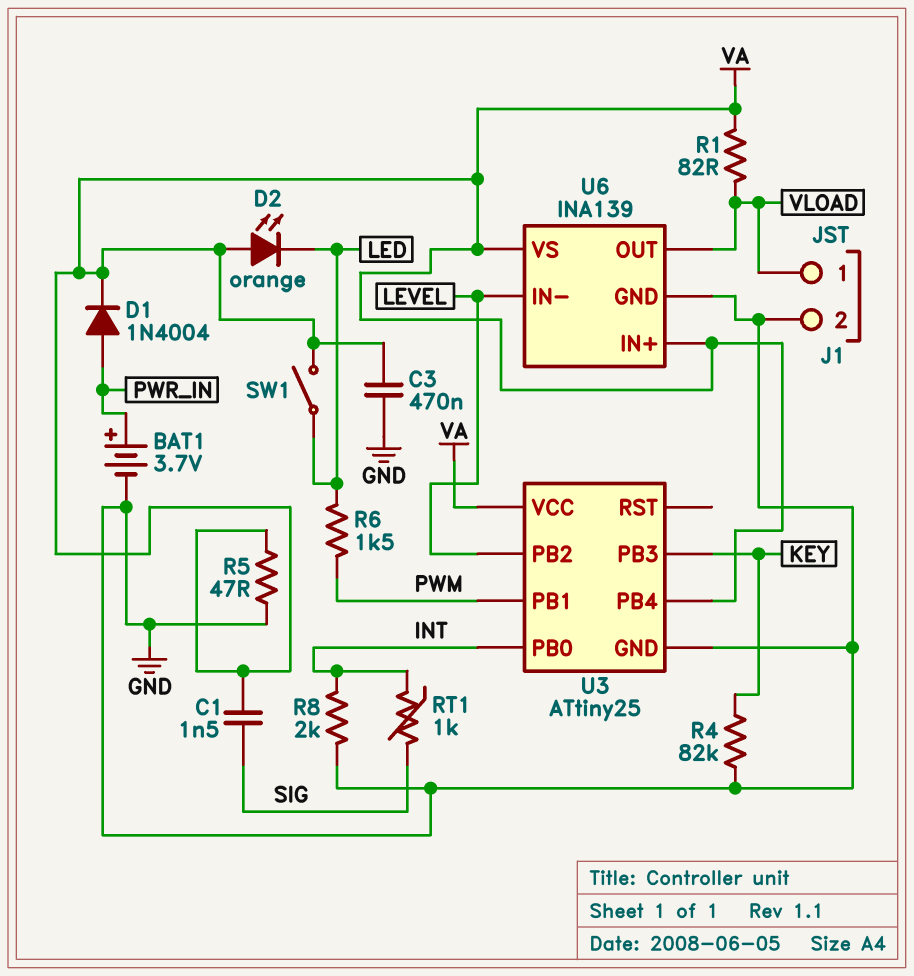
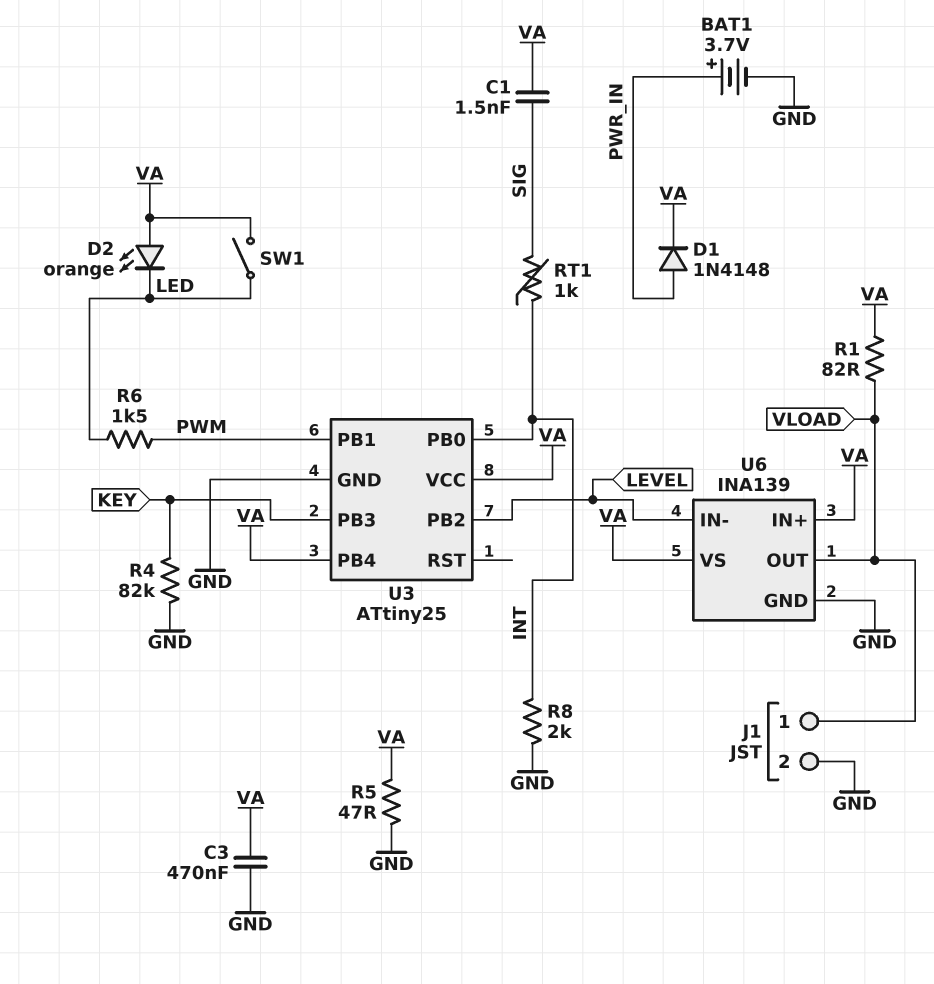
D1: diode 1N4004 (A PWR_IN, K VA) -> diode 1N4148 (A PWR_IN, K VA)

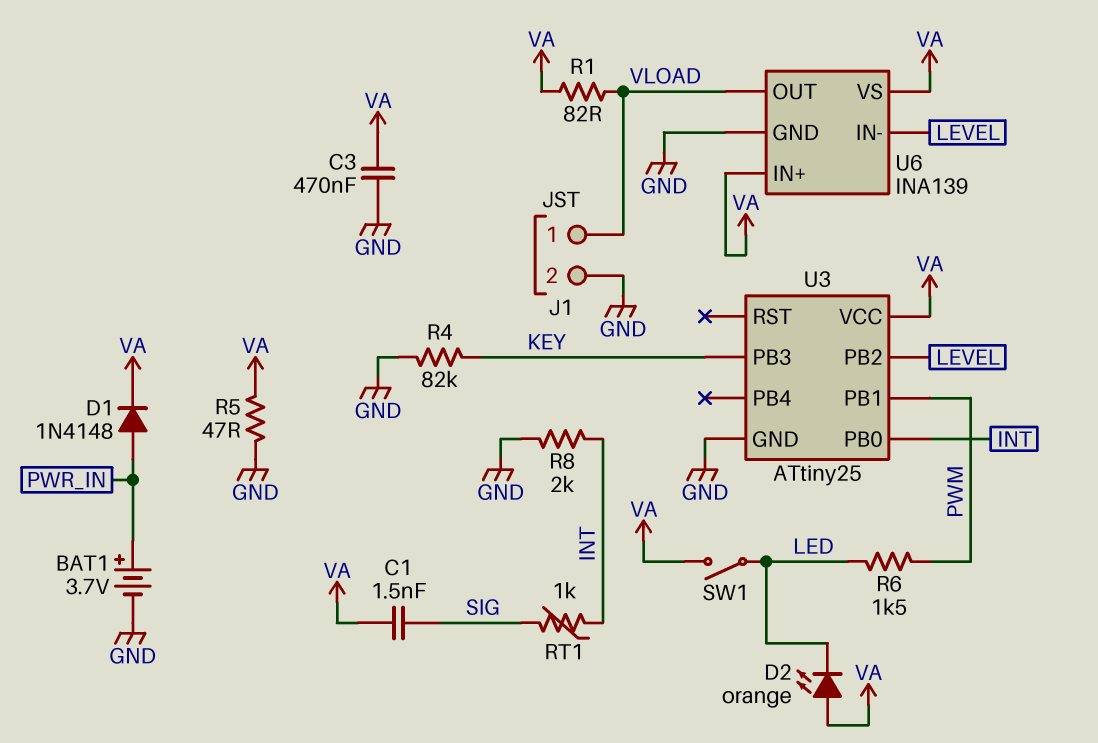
U3 pin PB4: VA -> none

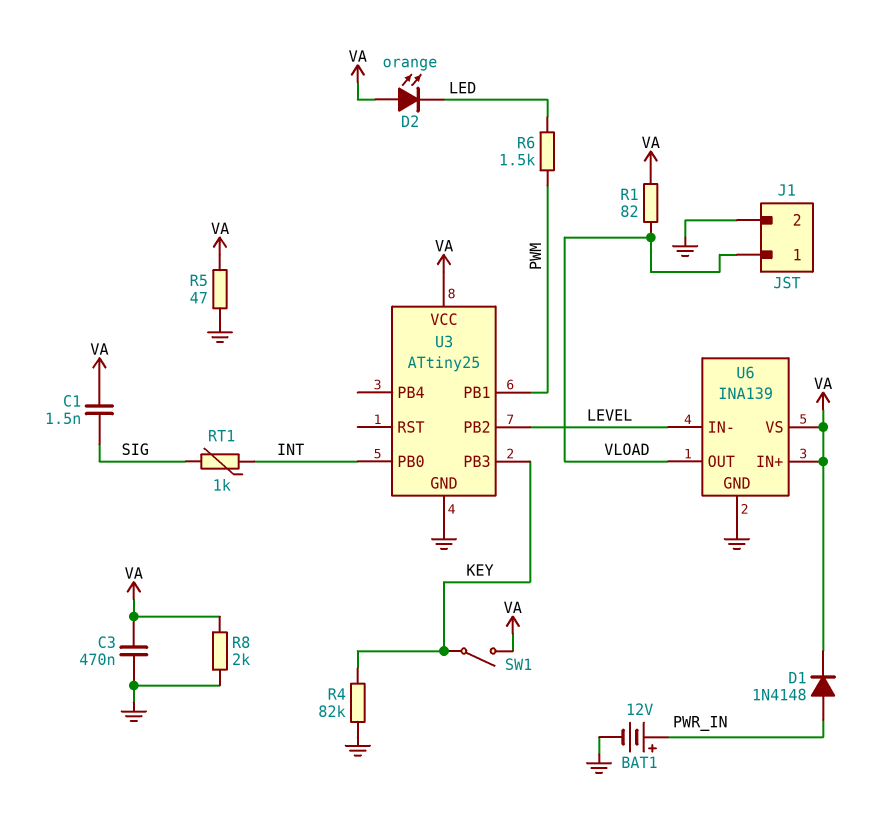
BAT1: 3.7V (plus PWR_IN, minus GND) -> 12V (plus PWR_IN, minus GND)
R8: 2k (GND, INT) -> 2k (GND, VA)
SW1: switch (LED, VA) -> switch (KEY, VA)

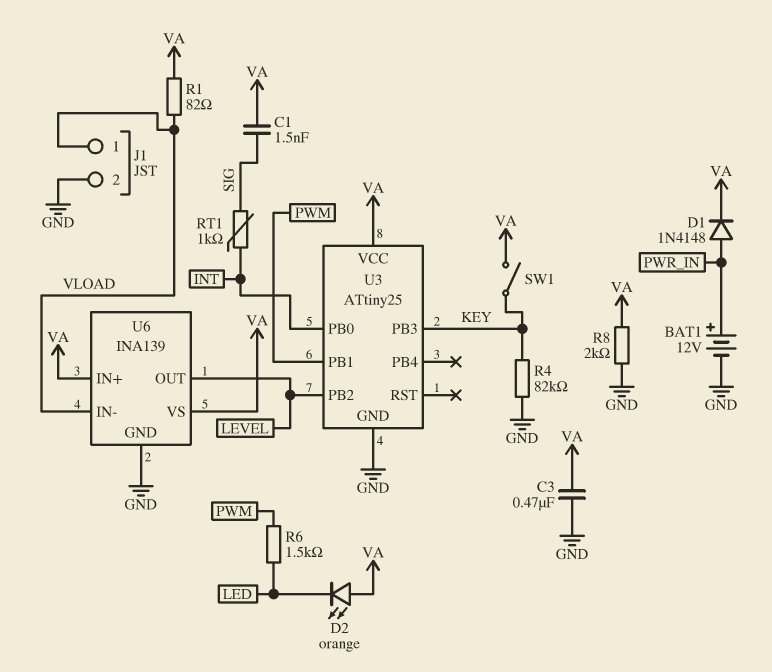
R5: 47 (GND, VA) -> none
U6 pin IN-: LEVEL -> VLOAD
U6 pin OUT: VLOAD -> LEVEL

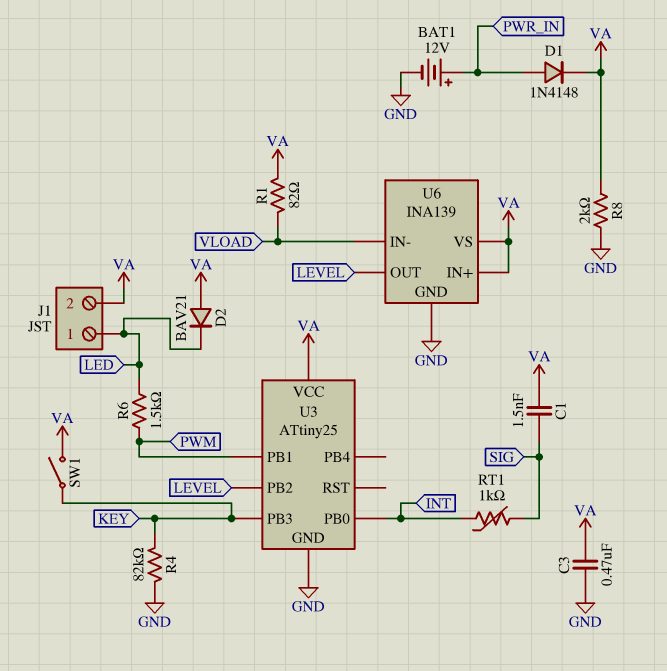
D2: LED orange (A VA, K LED) -> diode BAV21 (A VA, K LED)
J1 pin 1: VLOAD -> LED
J1 pin 2: GND -> VA

